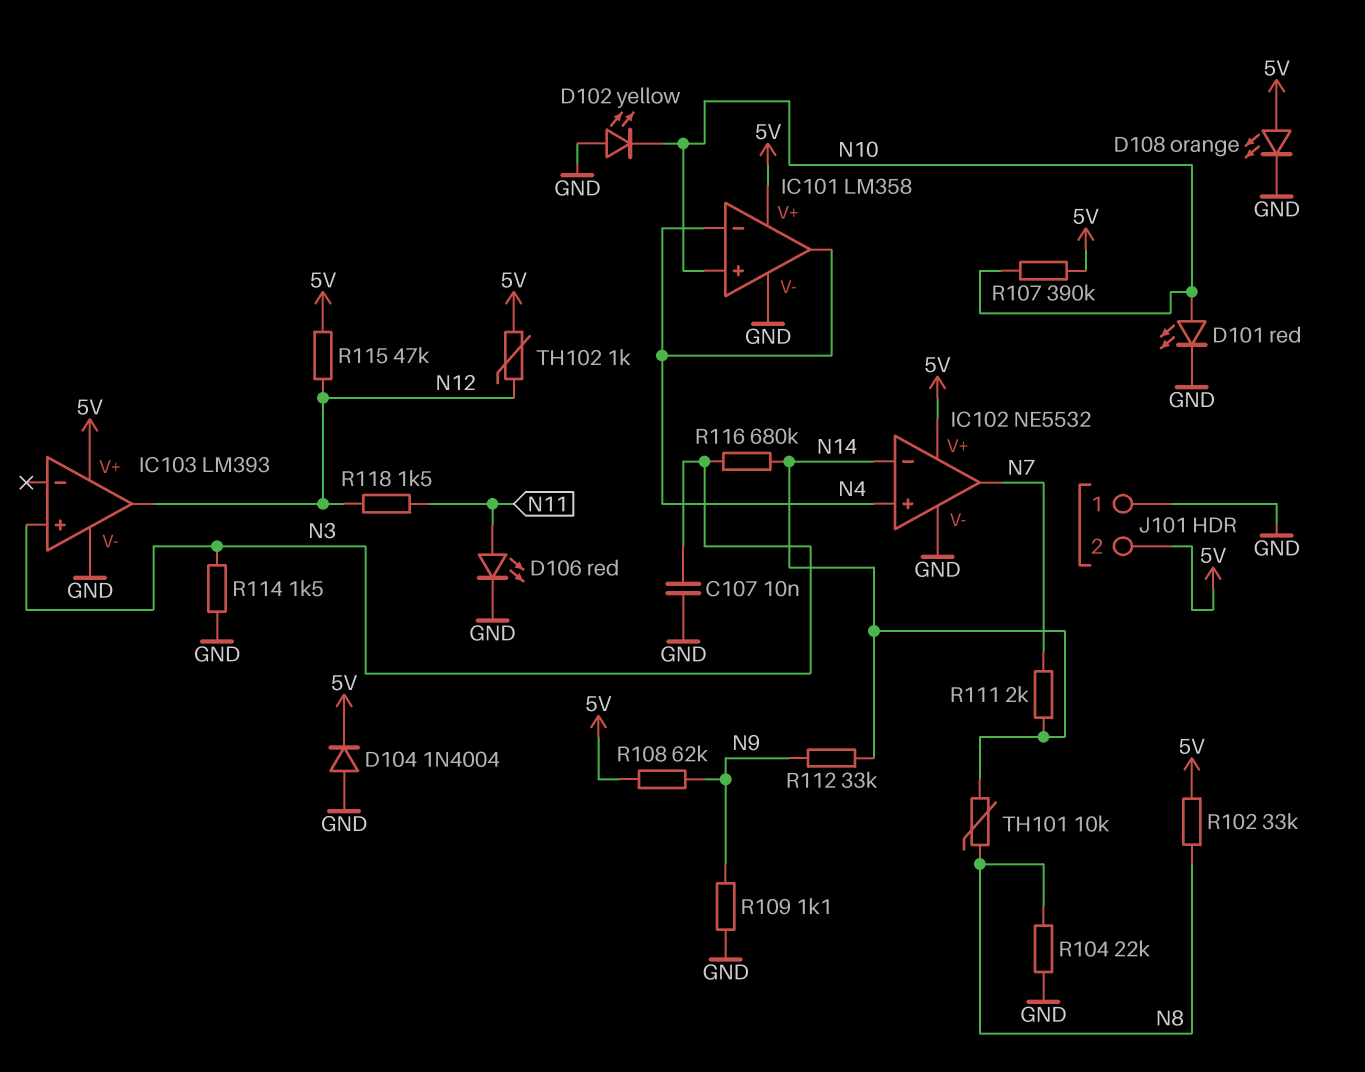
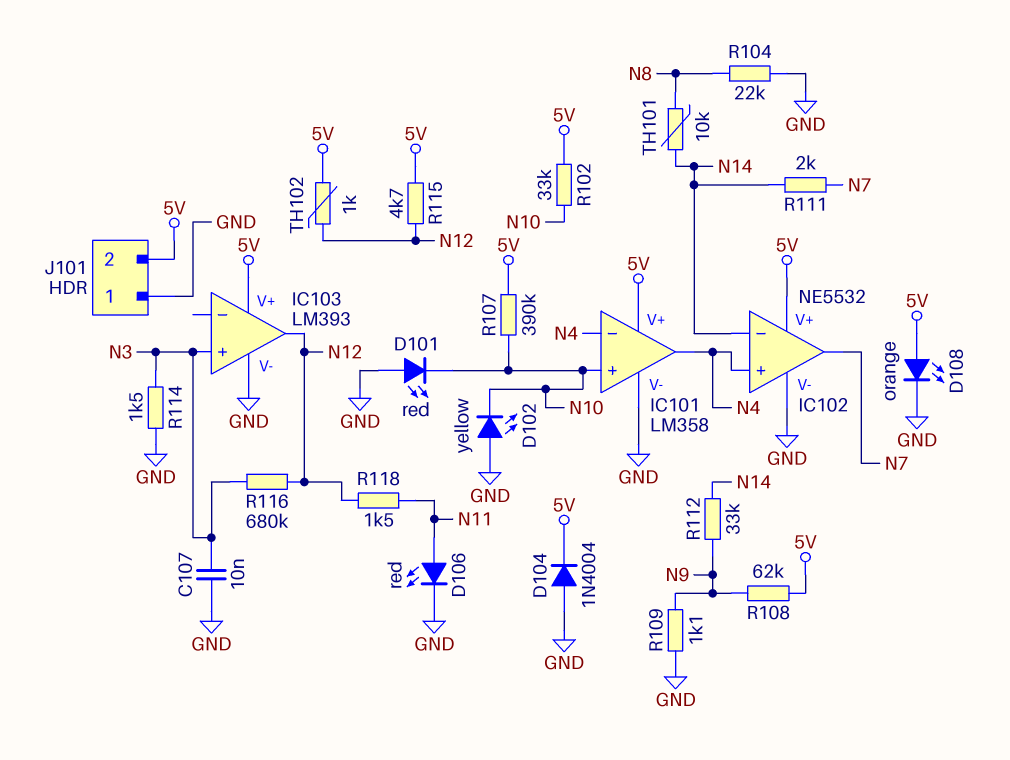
D101: LED red (A N10, K GND) -> LED red (A GND, K N10)
R102: 33k (5V, N8) -> 33k (5V, N10)
R115: 47k (5V, N12) -> 4.7k (5V, N12)
R116: 680k (N3, N14) -> 680k (N3, N12)

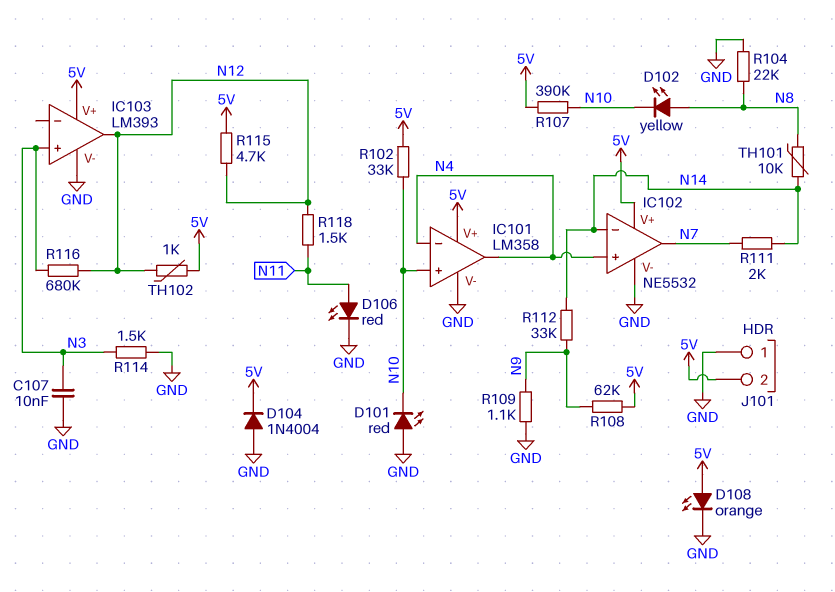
D102: LED yellow (A GND, K N10) -> LED yellow (A N8, K N10)

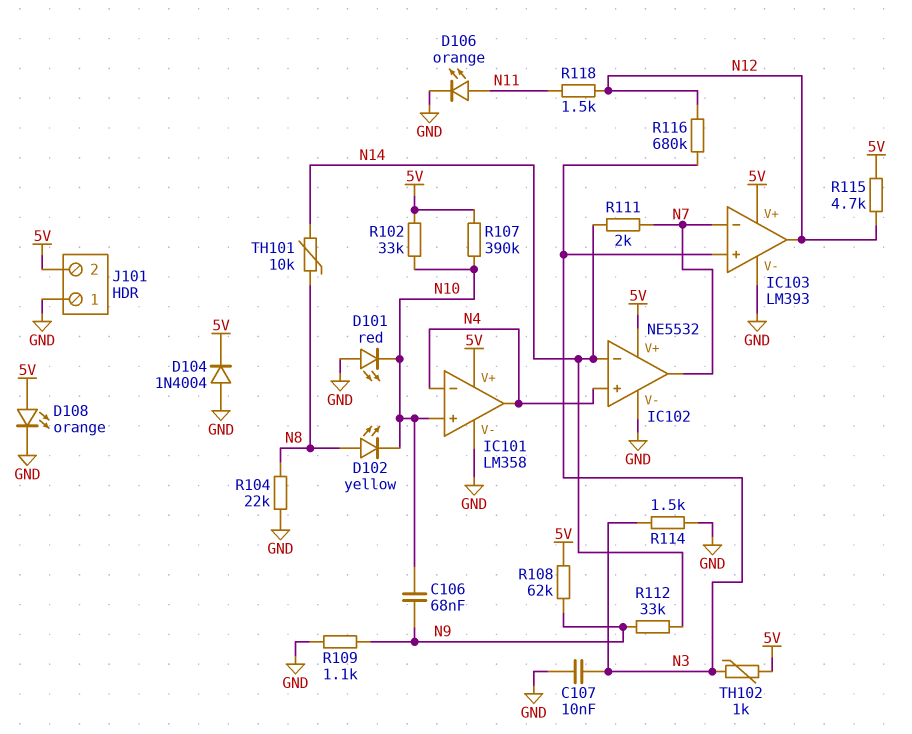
C106: none -> 68nF (N9, N10)
D106: LED red (A N11, K GND) -> LED orange (A N11, K GND)
IC103 pin in-: none -> N7
TH102: 1k (5V, N12) -> 1k (5V, N3)

